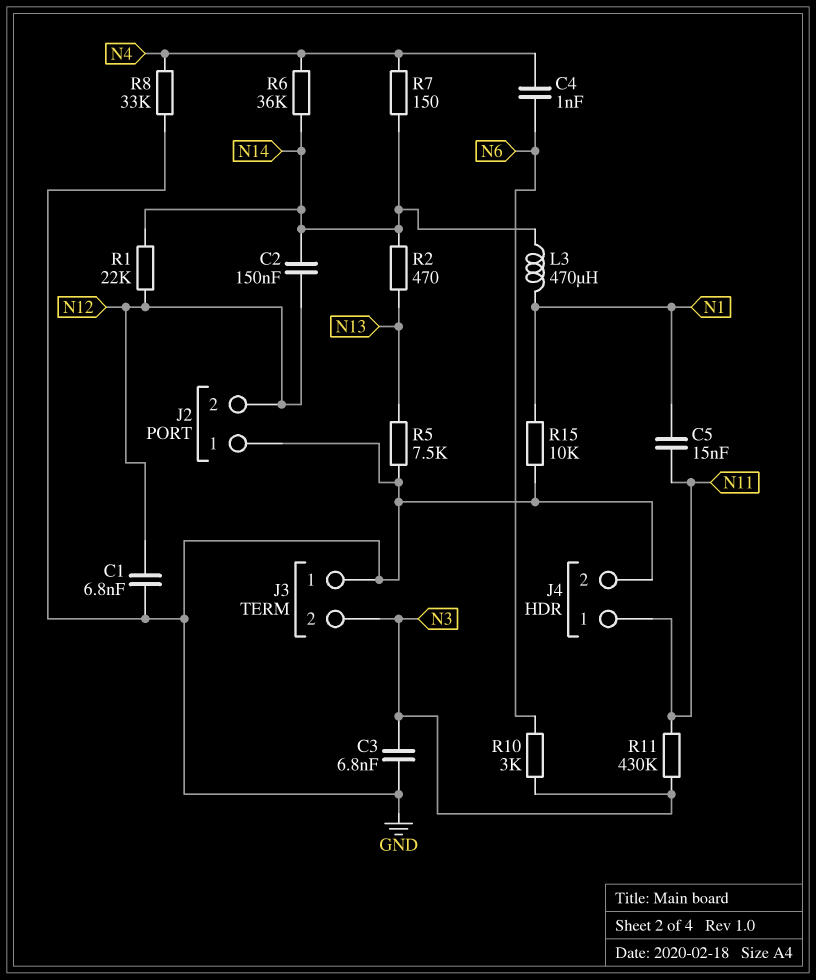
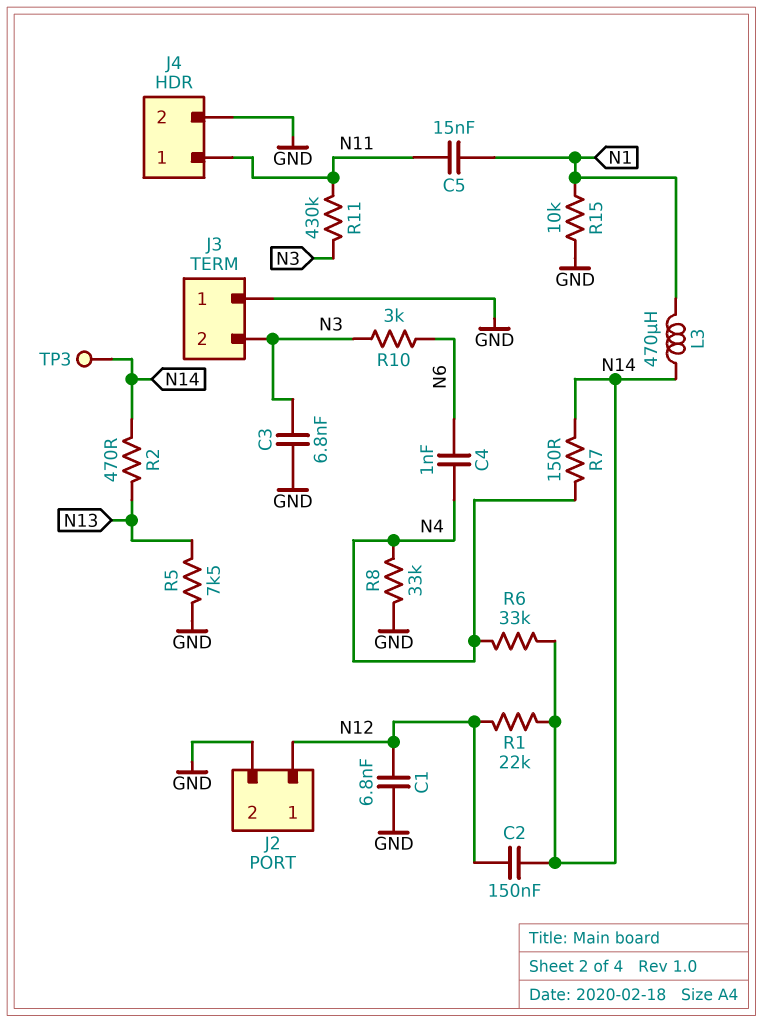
J2 pin 1: GND -> N12
J2 pin 2: N12 -> GND
R6: 36k (N4, N14) -> 33k (N4, N14)
TP3: none -> test point (N14)

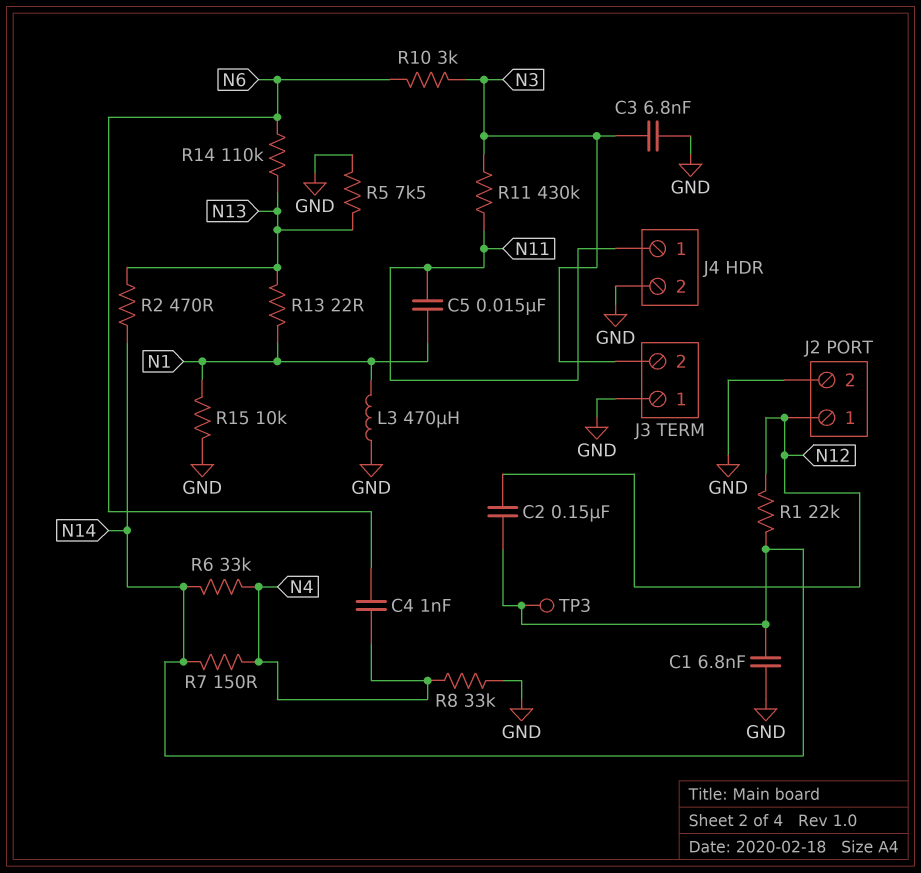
C1: 6.8nF (GND, N12) -> 6.8nF (GND, N14)
L3: 470uH (N1, N14) -> 470uH (GND, N1)
R13: none -> 22 (N1, N13)
R14: none -> 110k (N6, N13)

